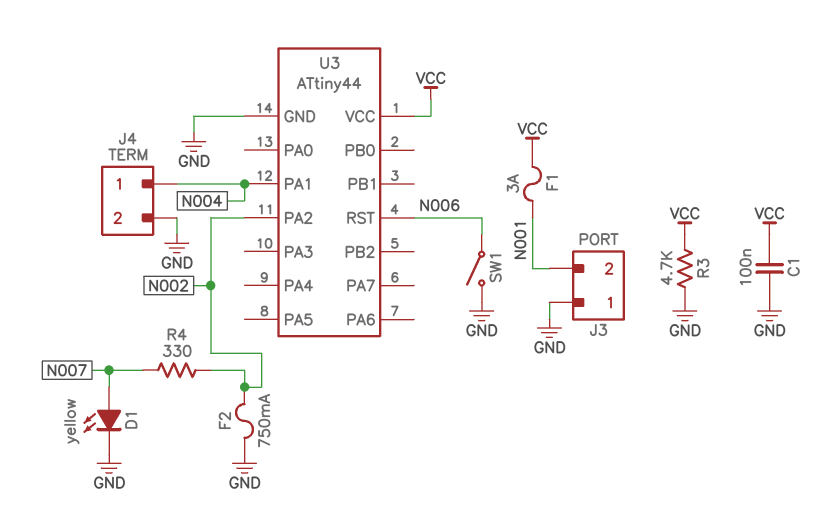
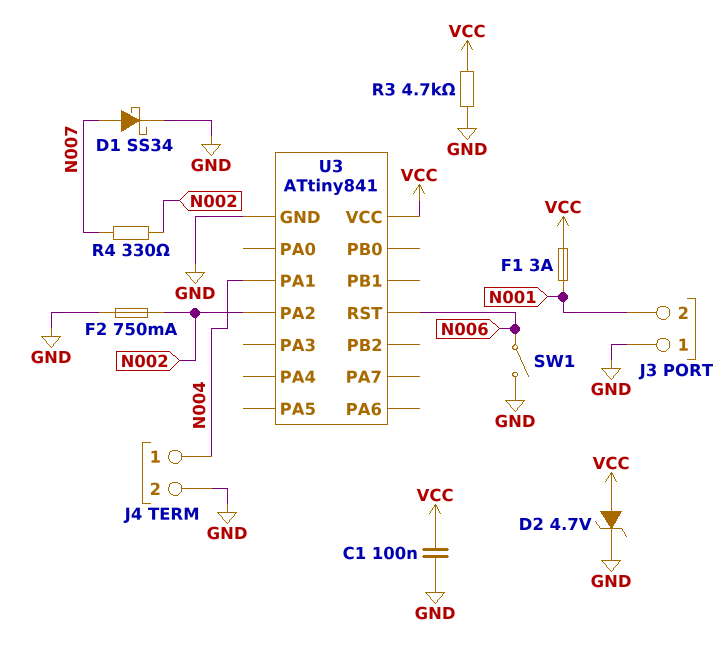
D1: LED yellow (A N007, K GND) -> schottky SS34 (A N007, K GND)
D2: none -> zener 4.7V (A VCC, K GND)
U3: ATtiny44 -> ATtiny841

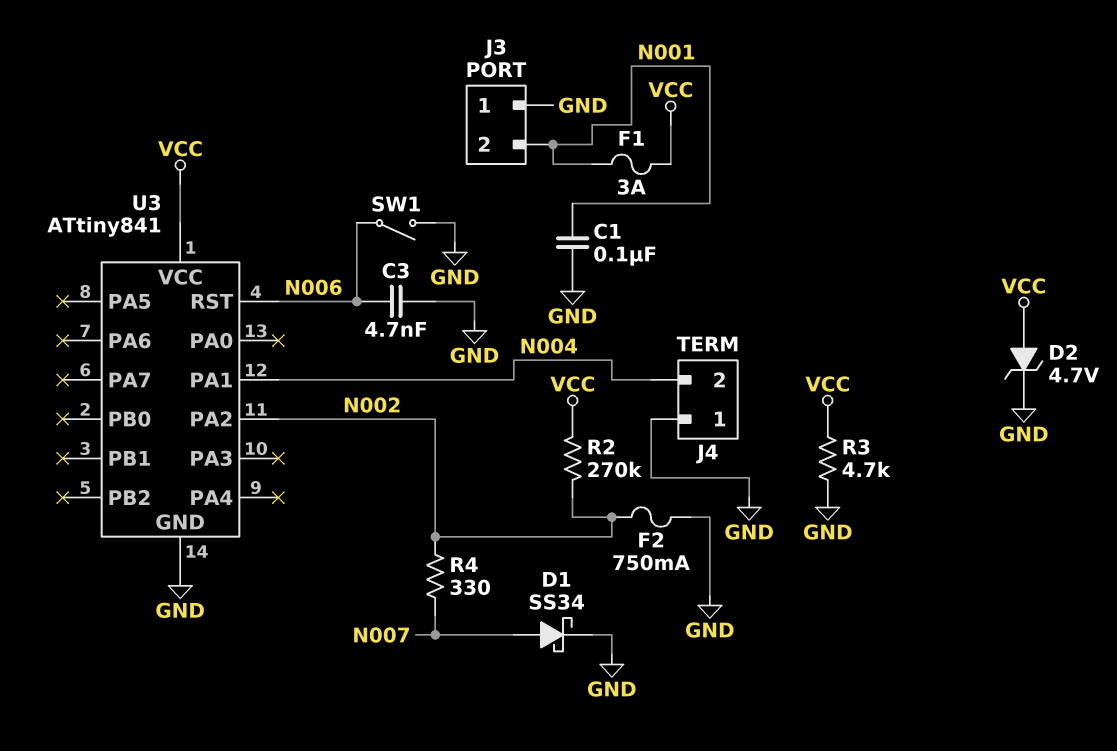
C1: 100nF (GND, VCC) -> 100nF (GND, N001)
C3: none -> 4.7nF (GND, N006)
J4 pin 1: N004 -> GND
J4 pin 2: GND -> N004
R2: none -> 270k (N002, VCC)

